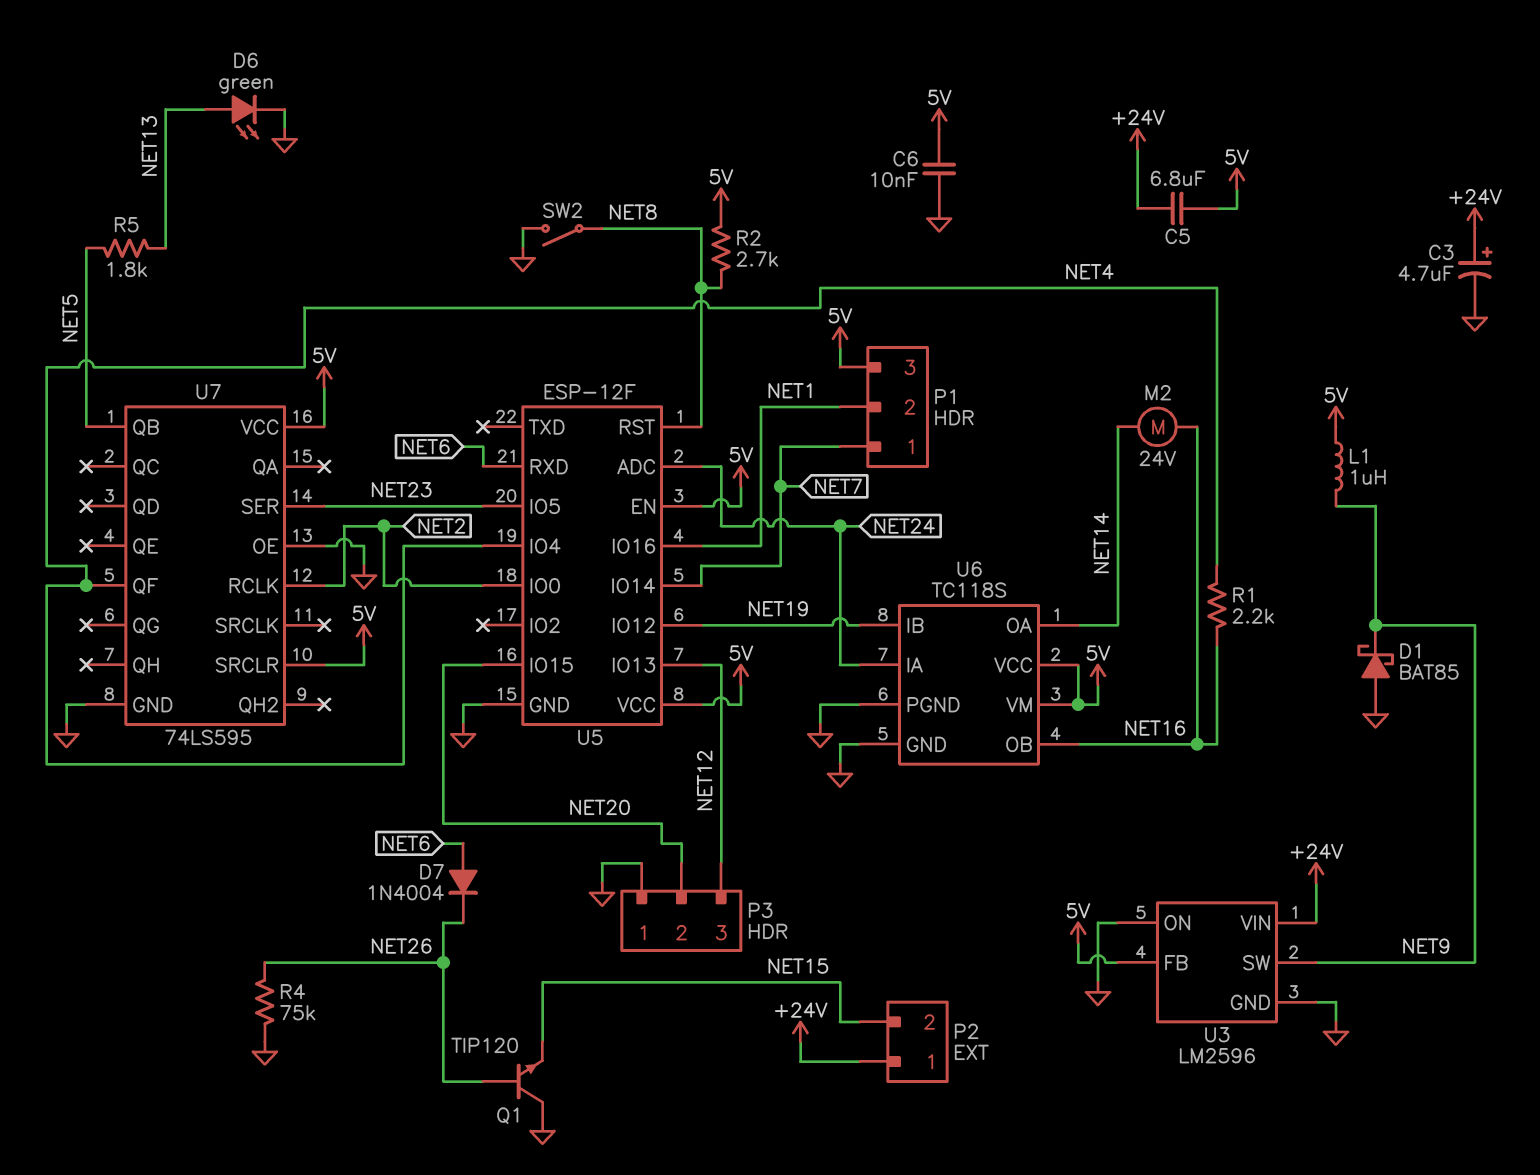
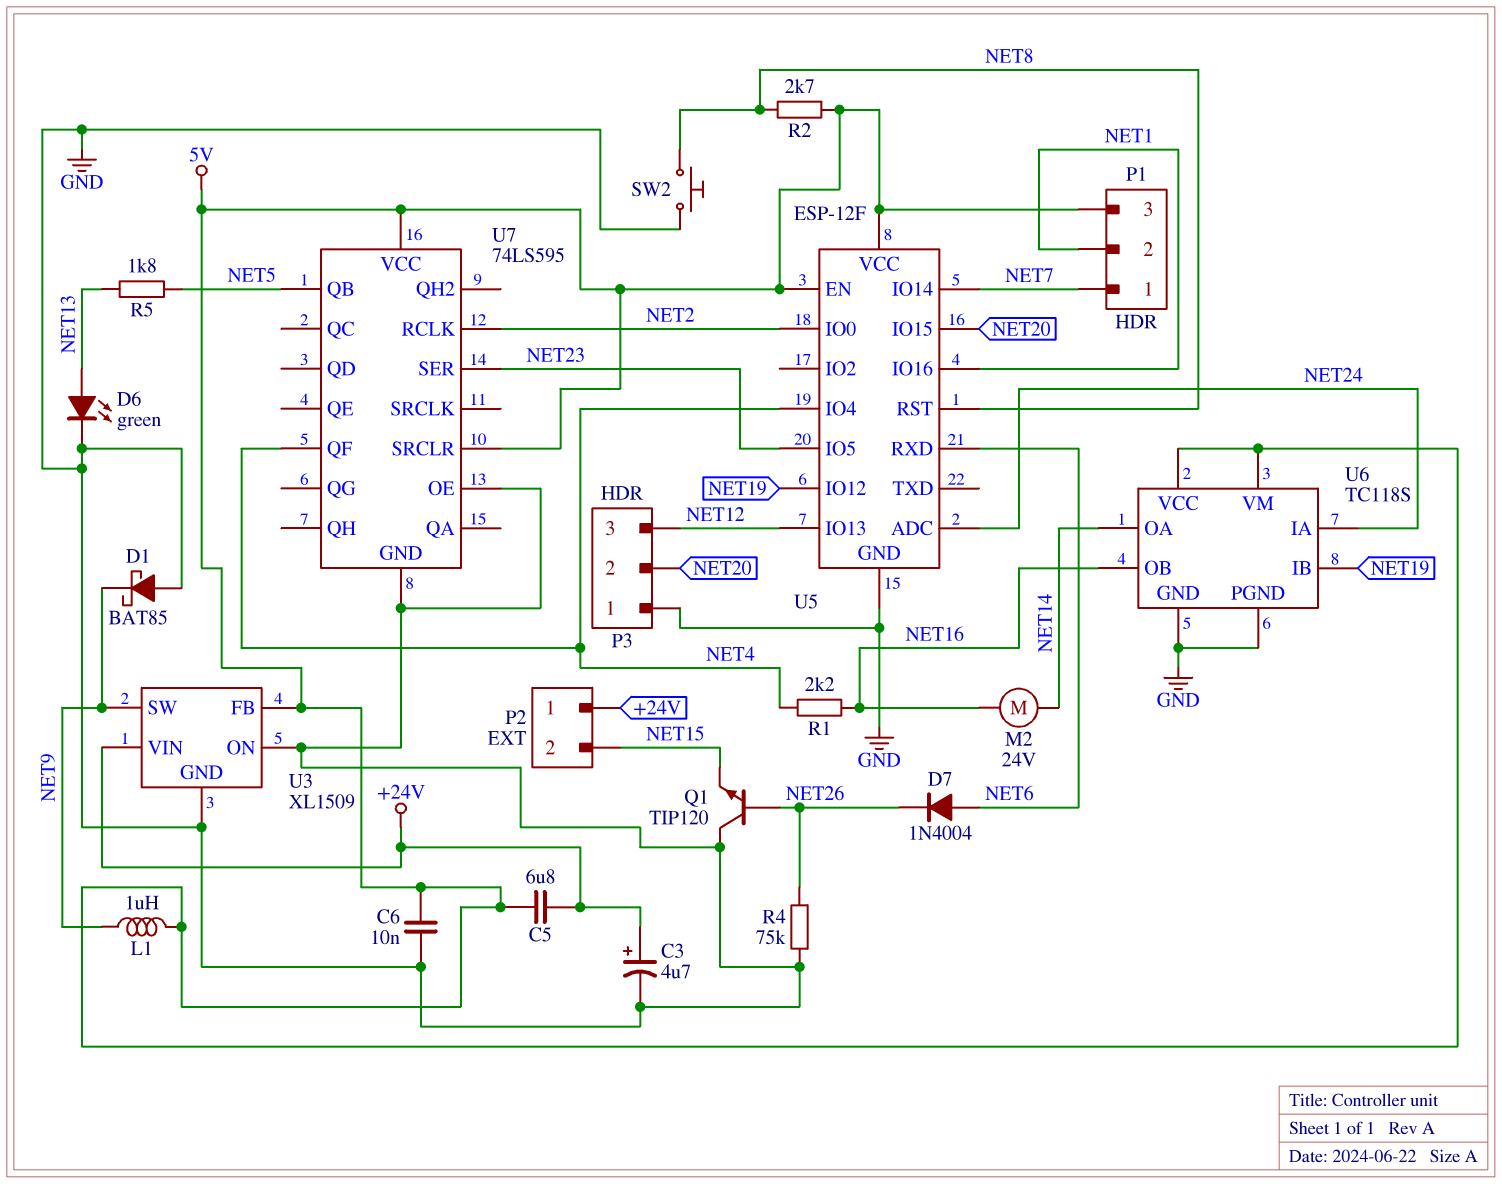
SW2: switch (GND, NET8) -> button (GND, NET8)
U3: LM2596 -> XL1509

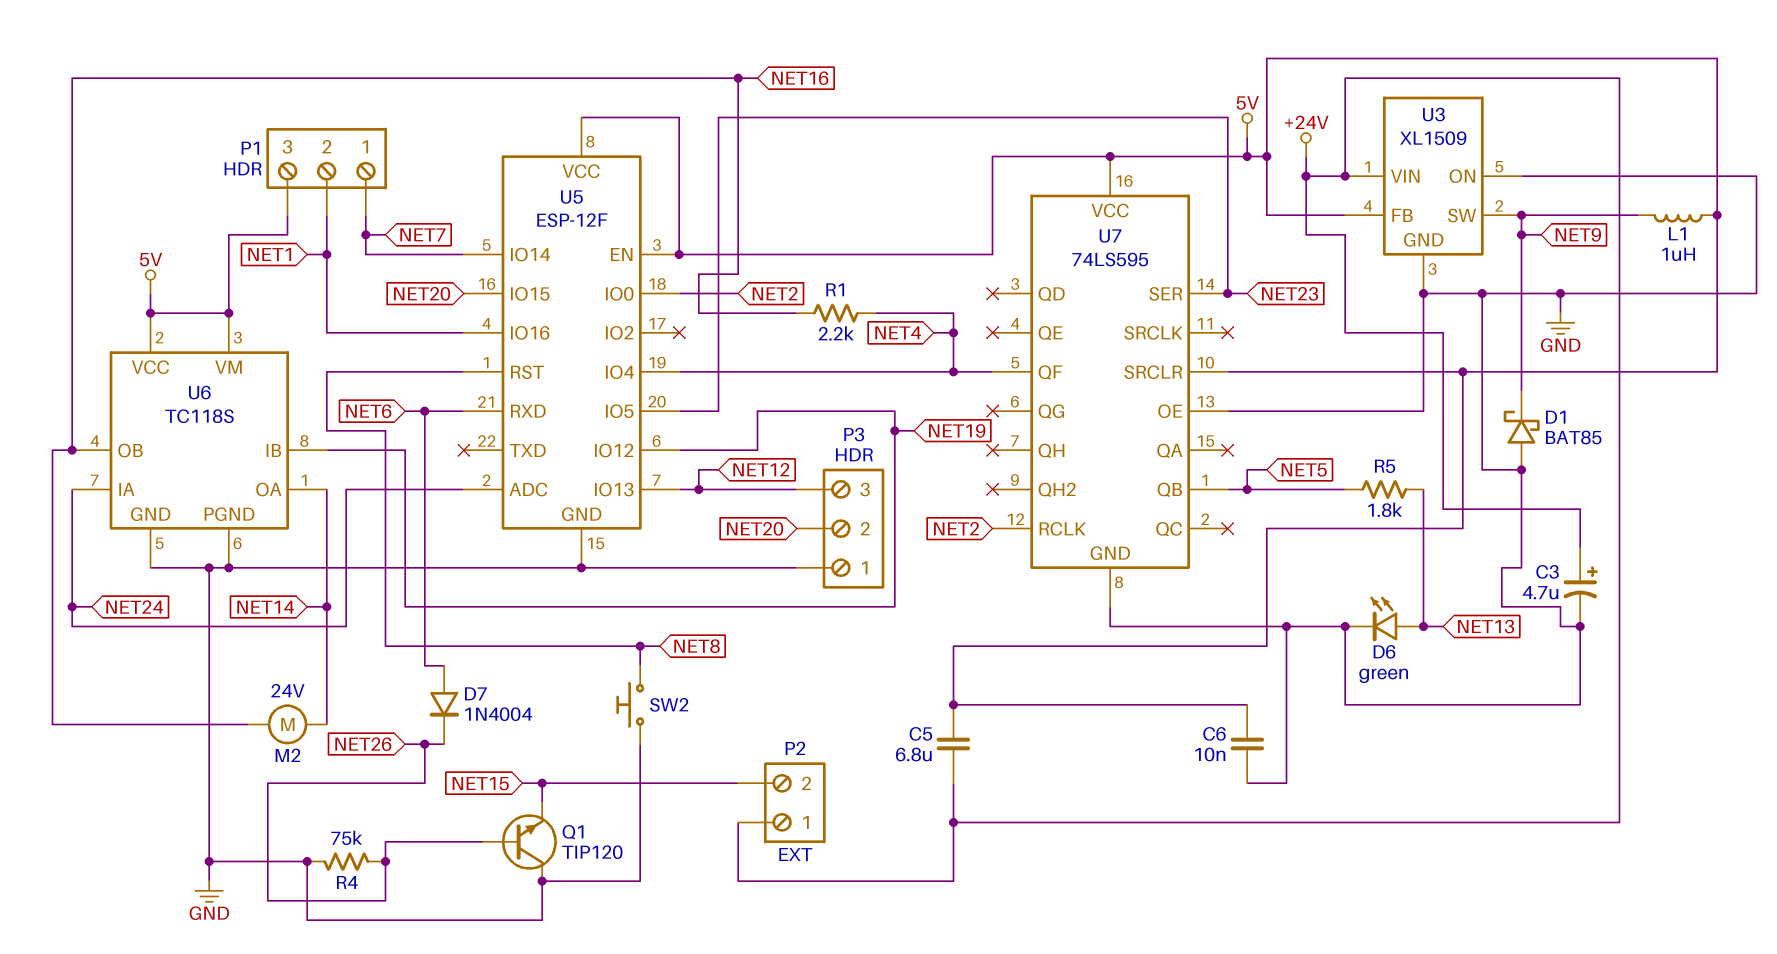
R2: 2.7k (5V, NET8) -> none

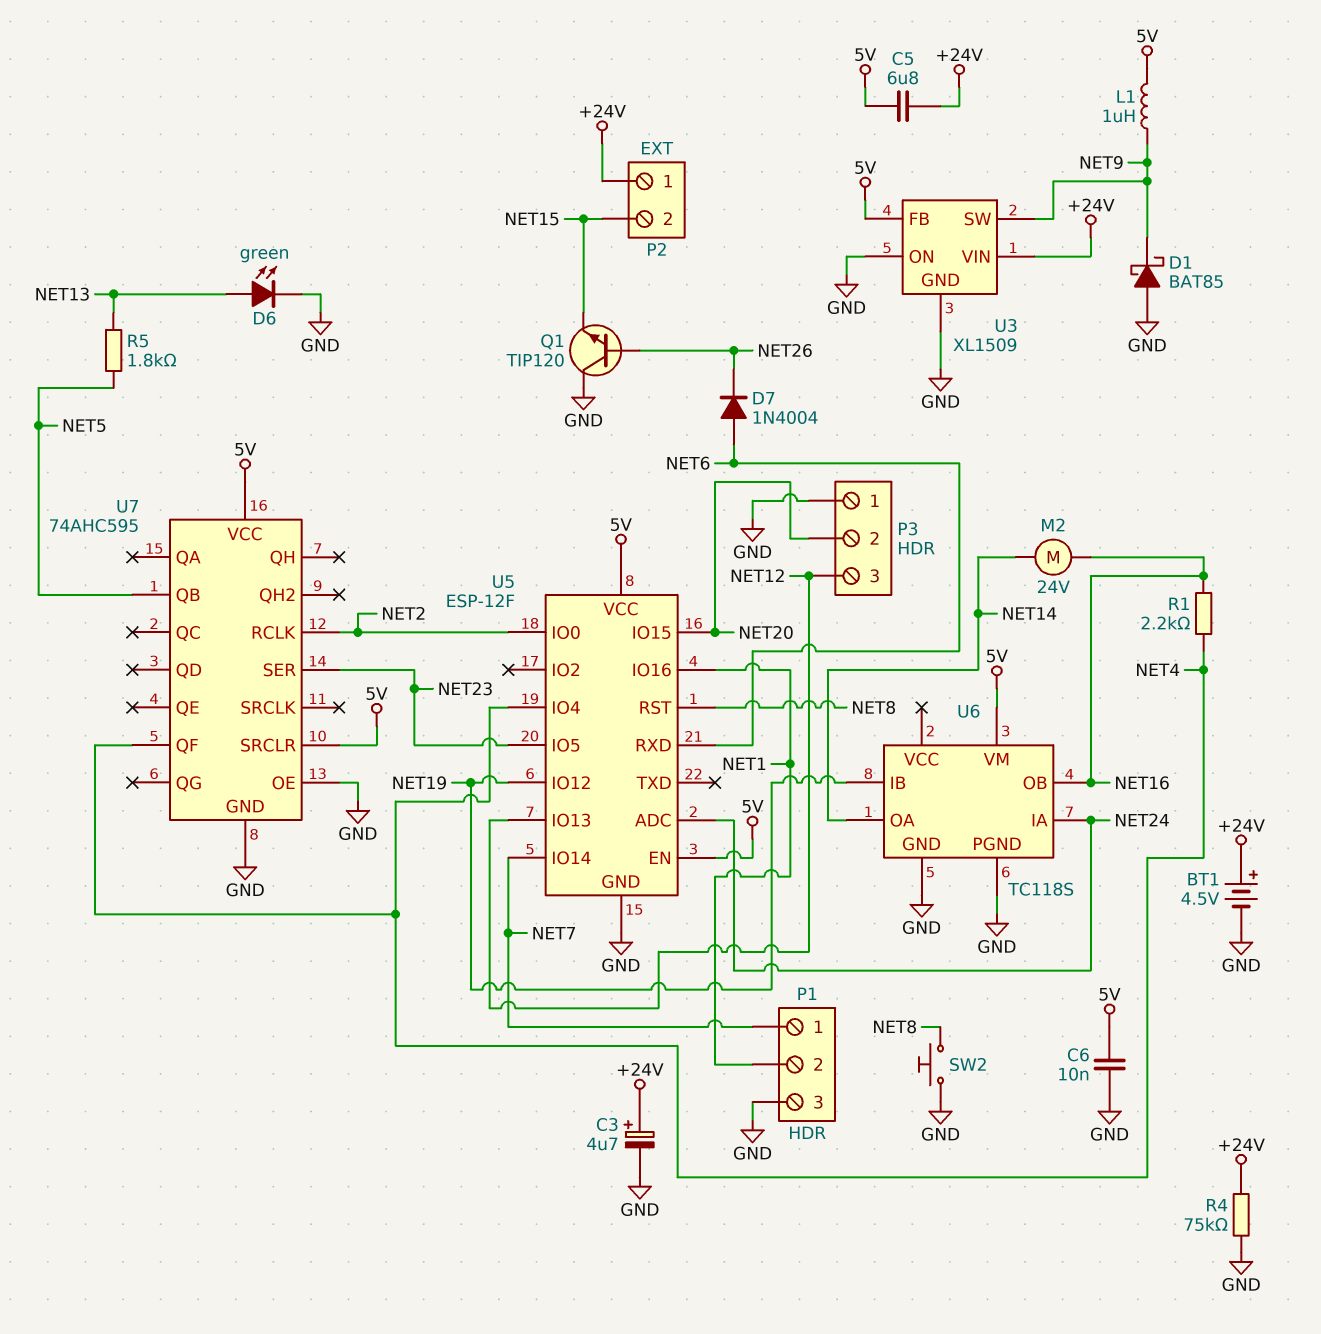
BT1: none -> 4.5V (plus +24V, minus GND)
P1 pin 3: 5V -> GND
R4: 75k (GND, NET26) -> 75k (+24V, GND)
U6 pin VCC: 5V -> none
U7: 74LS595 -> 74AHC595

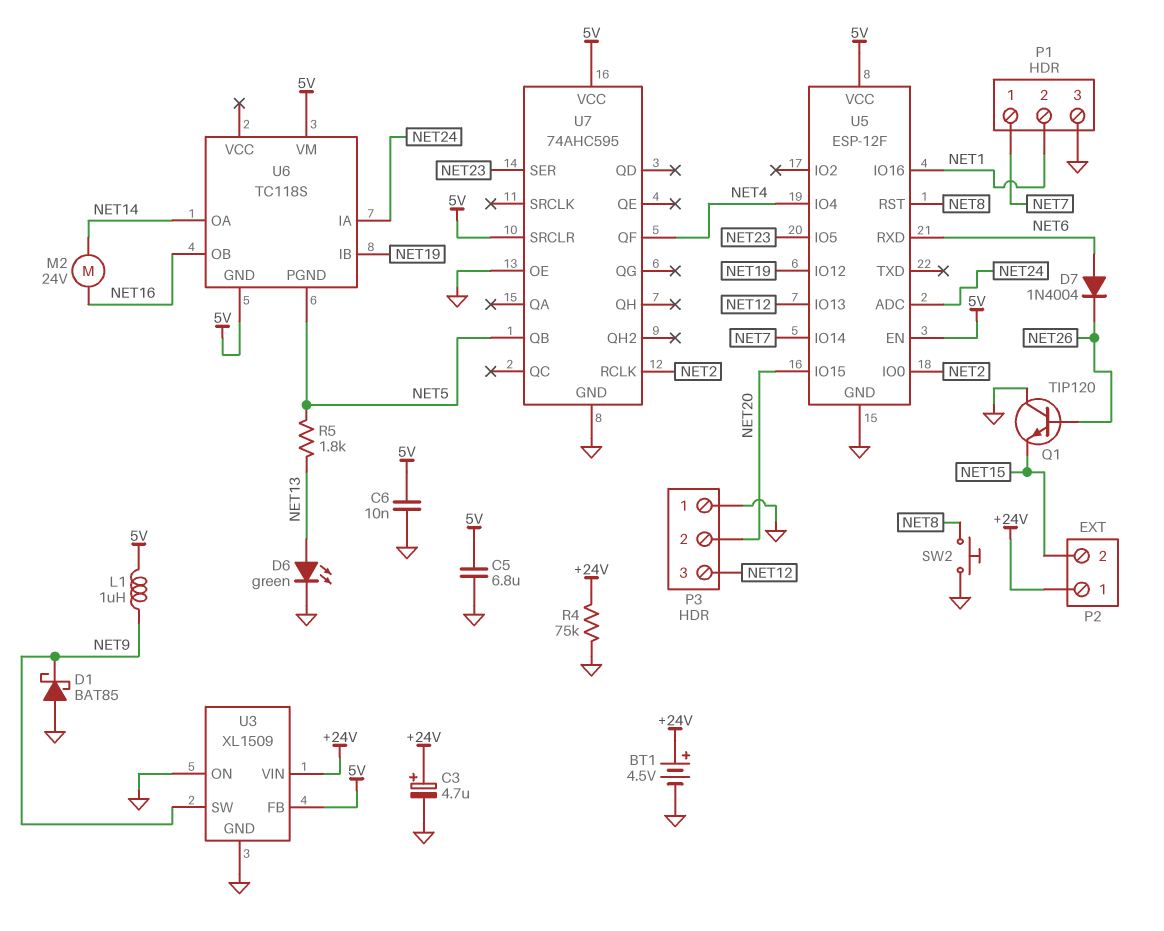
C5: 6.8uF (+24V, 5V) -> 6.8uF (5V, GND)
R1: 2.2k (NET4, NET16) -> none
U6 pin GND: GND -> 5V
U6 pin PGND: GND -> NET5

